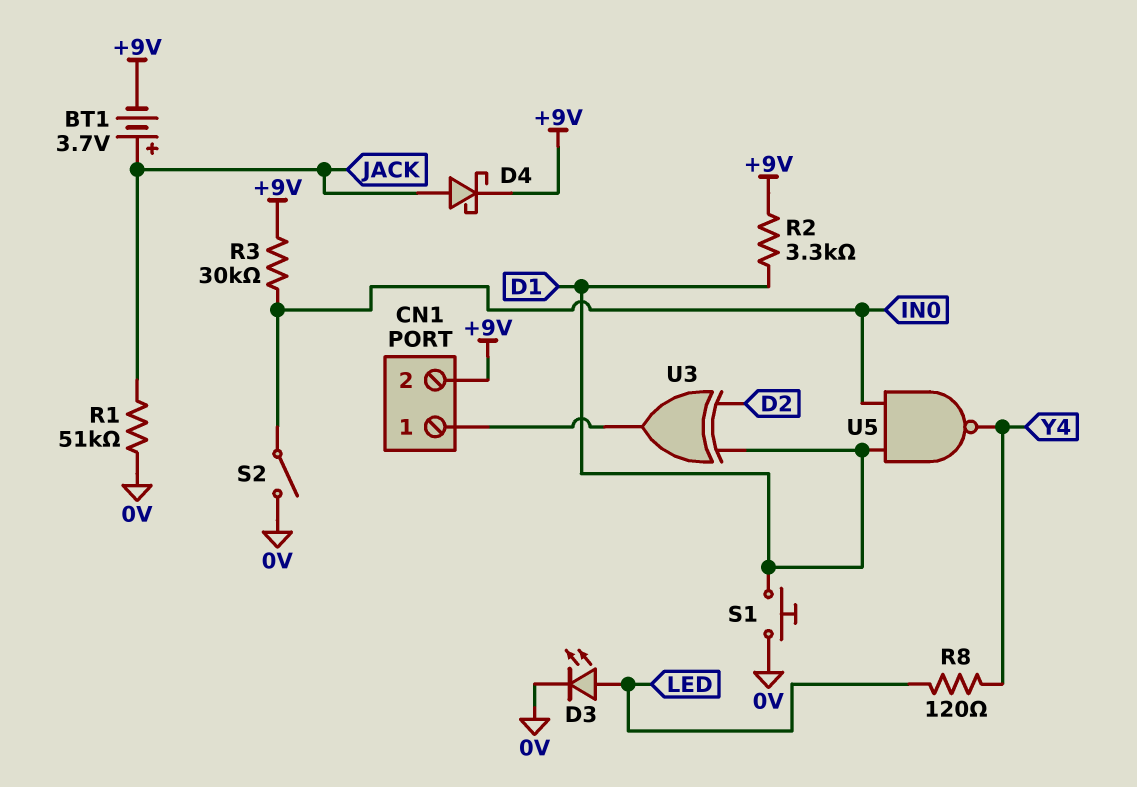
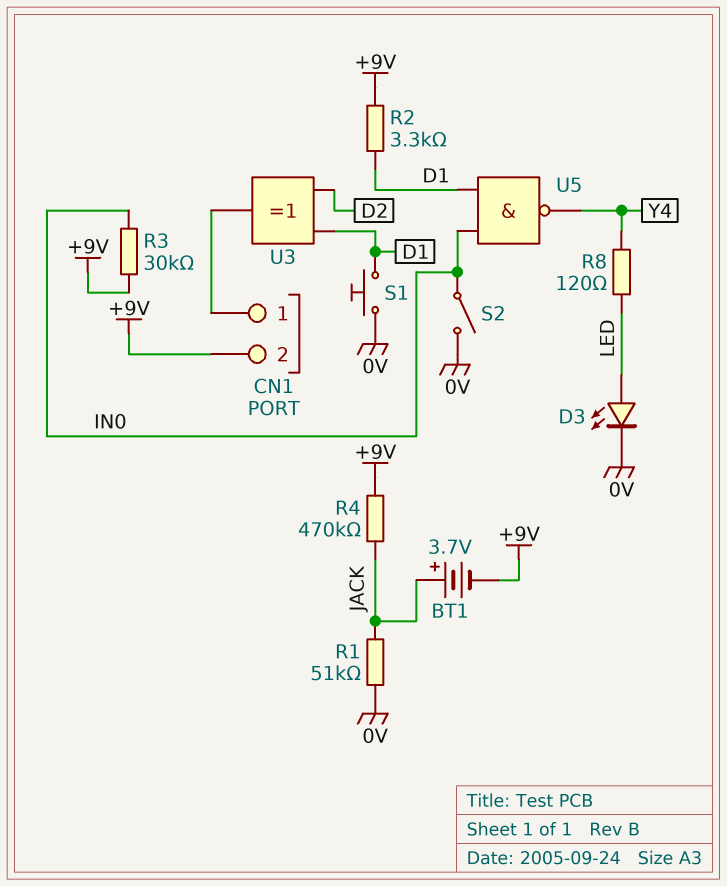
D4: schottky (A JACK, K +9V) -> none
R4: none -> 470k (+9V, JACK)

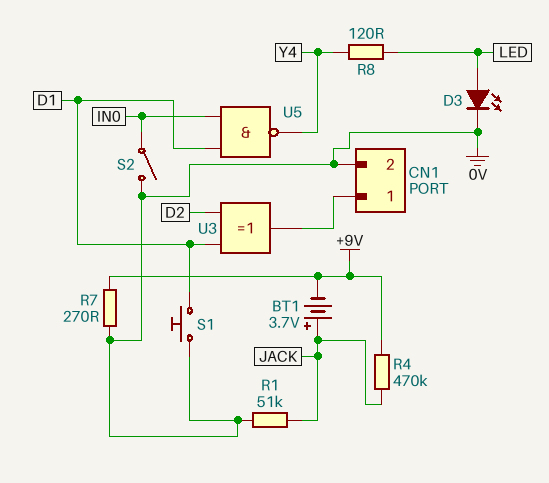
CN1 pin 2: +9V -> 0V
R2: 3.3k (+9V, D1) -> none
R3: 30k (+9V, IN0) -> none
R7: none -> 270 (+9V, 0V)

